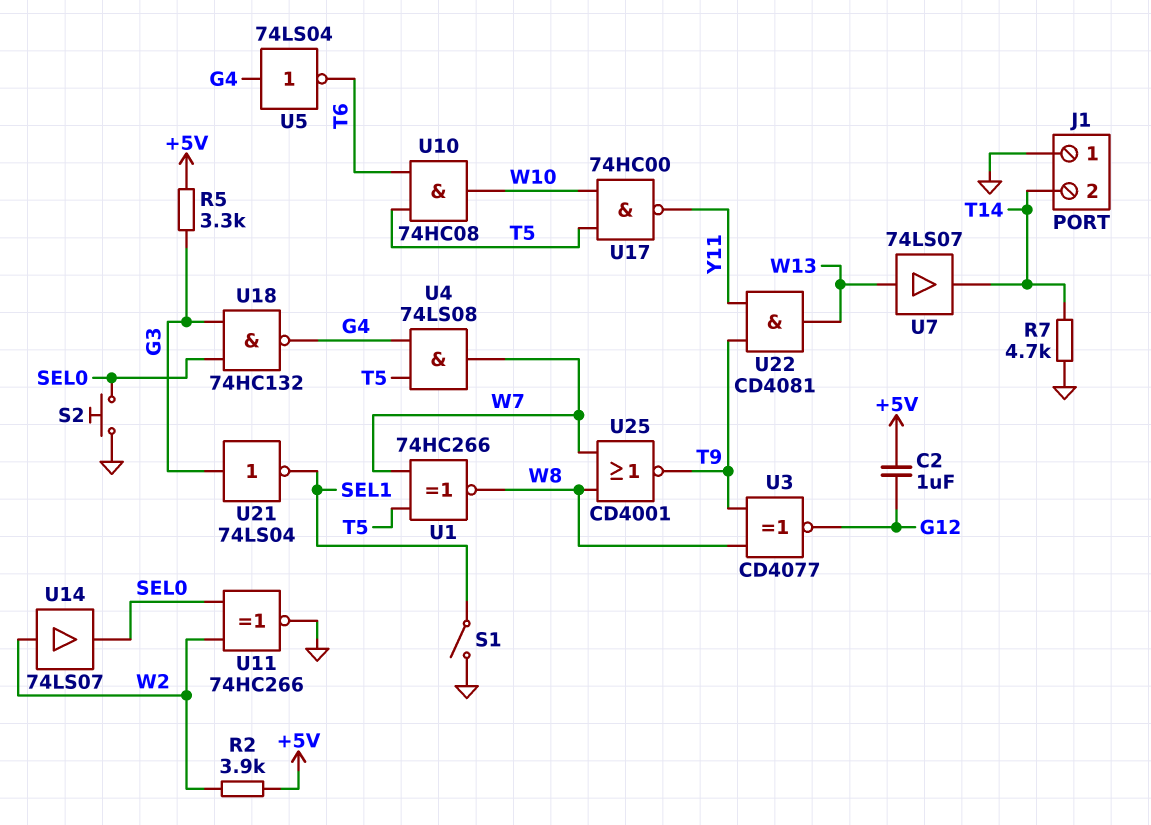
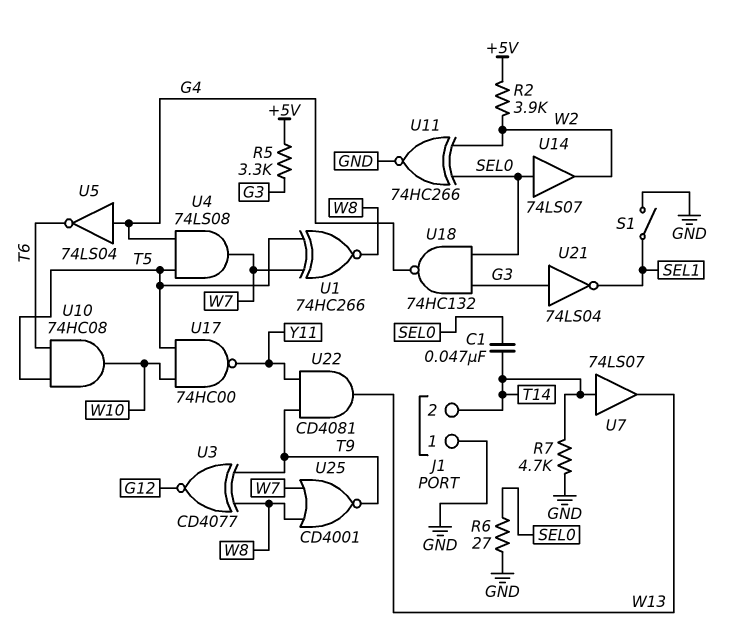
C1: none -> 47nF (SEL0, T14)
C2: 1uF (+5V, G12) -> none
R6: none -> 27 (GND, SEL0)
S2: button (GND, SEL0) -> none
U7: buffer 74LS07 (in W13, out T14) -> buffer 74LS07 (in T14, out W13)
U14: buffer 74LS07 (in W2, out SEL0) -> buffer 74LS07 (in SEL0, out W2)

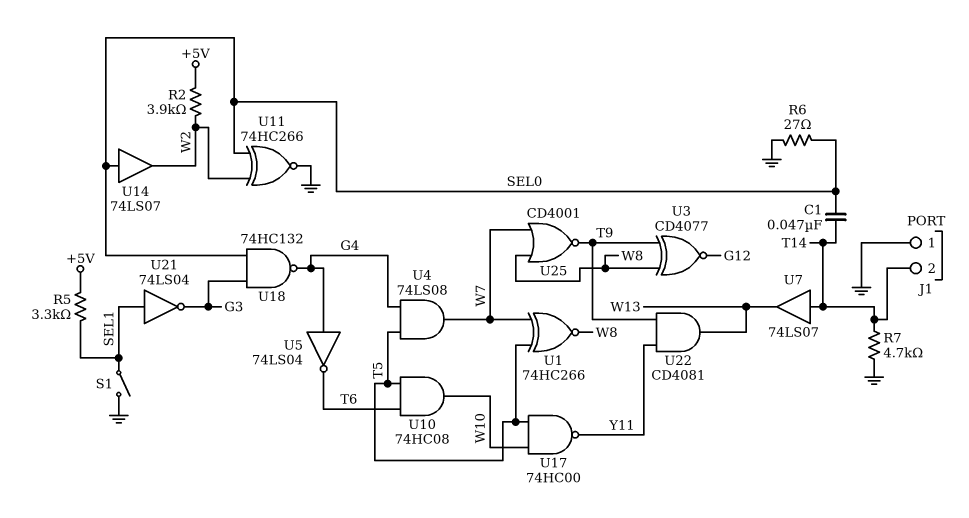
R5: 3.3k (+5V, G3) -> 3.3k (+5V, SEL1)
U21: NOT 74LS04 (in G3, out SEL1) -> NOT 74LS04 (in SEL1, out G3)

